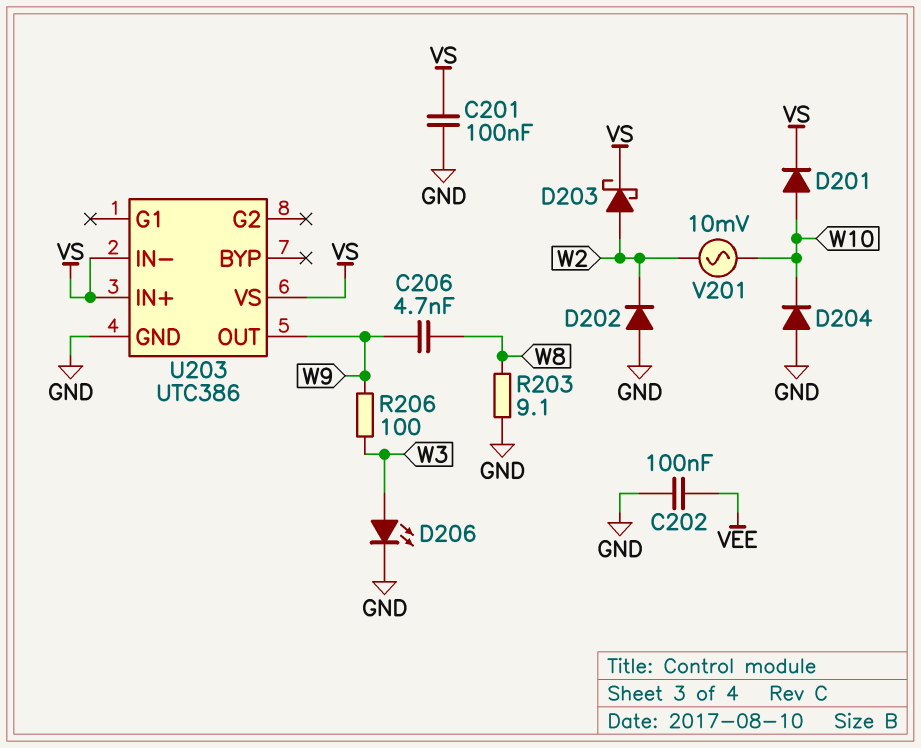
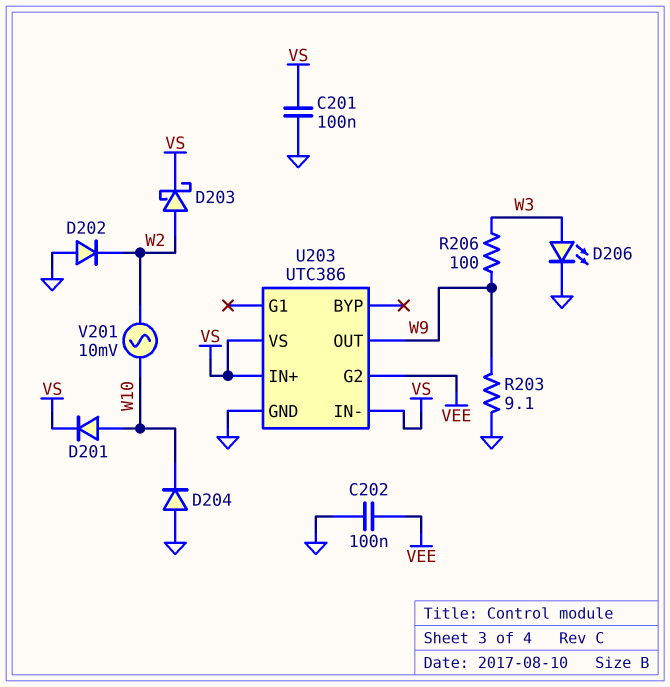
C206: 4.7nF (W8, W9) -> none
R203: 9.1 (GND, W8) -> 9.1 (GND, W9)
U203 pin G2: none -> VEE

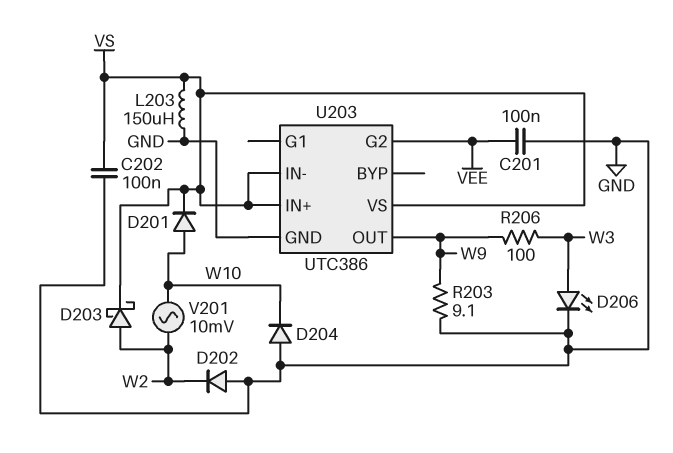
C201: 100nF (GND, VS) -> 100nF (GND, VEE)
C202: 100nF (GND, VEE) -> 100nF (GND, VS)
L203: none -> 150uH (GND, VS)

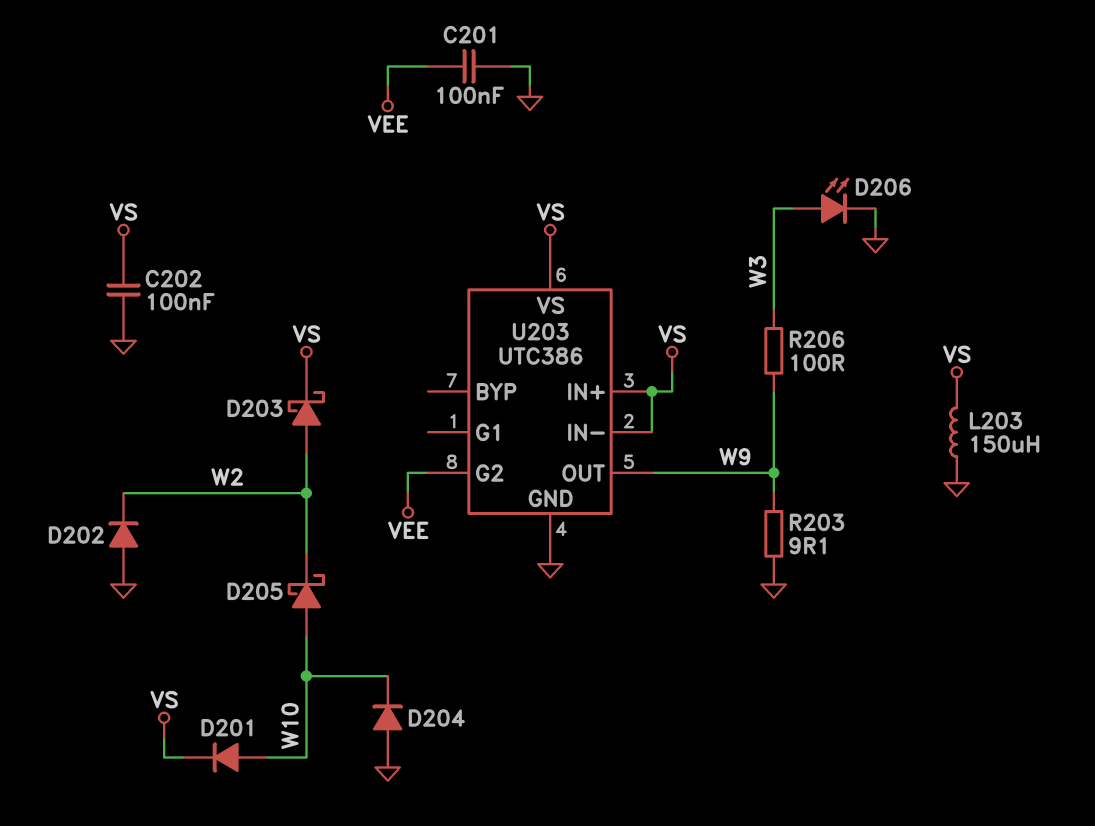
D205: none -> schottky (A W10, K W2)
V201: AC 10mV (W2, W10) -> none

